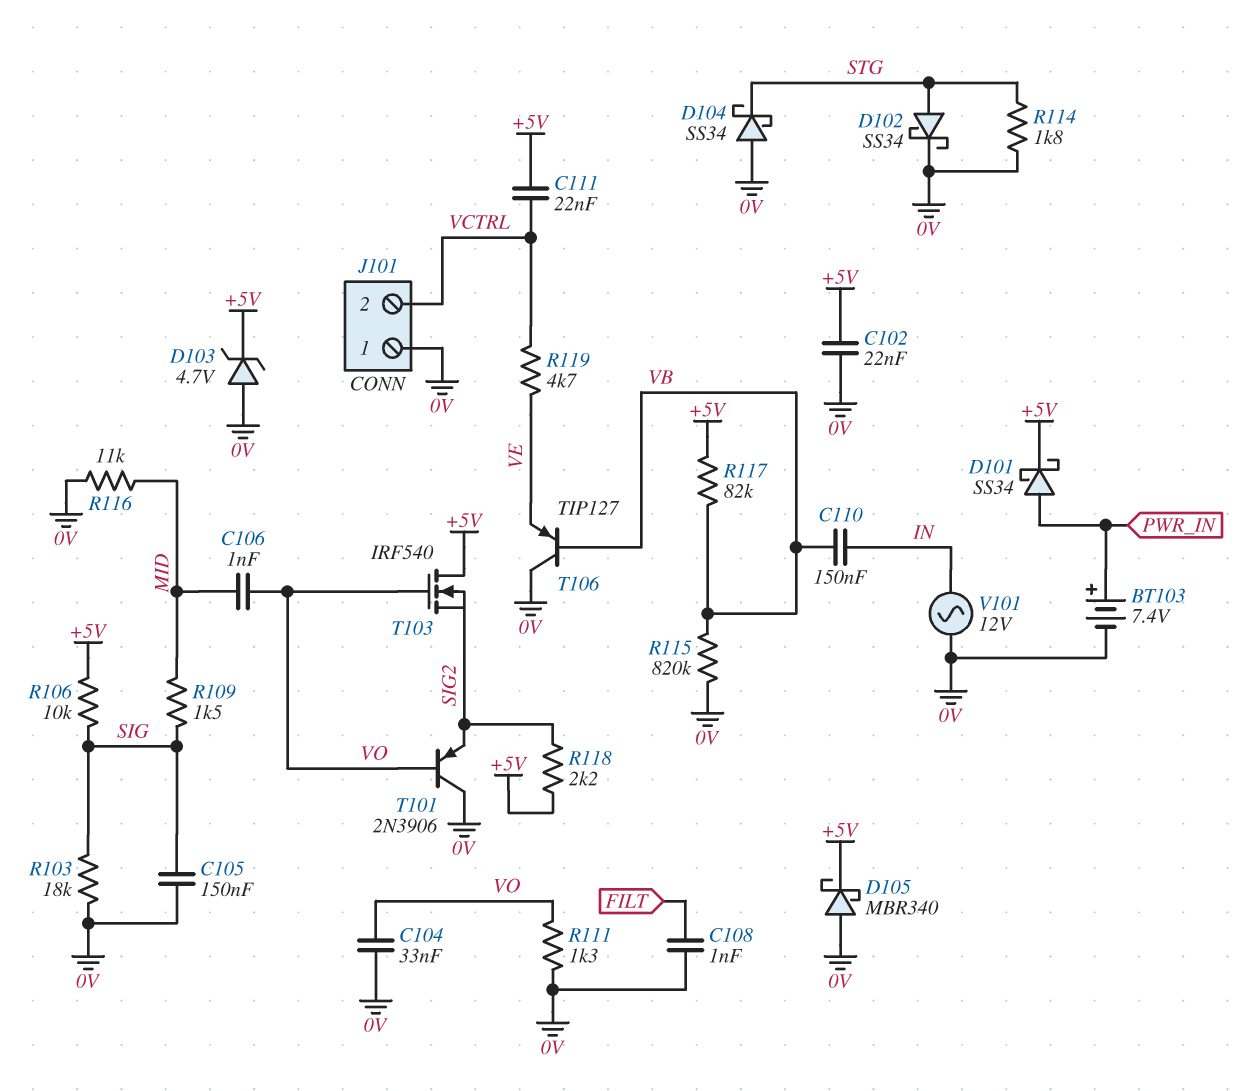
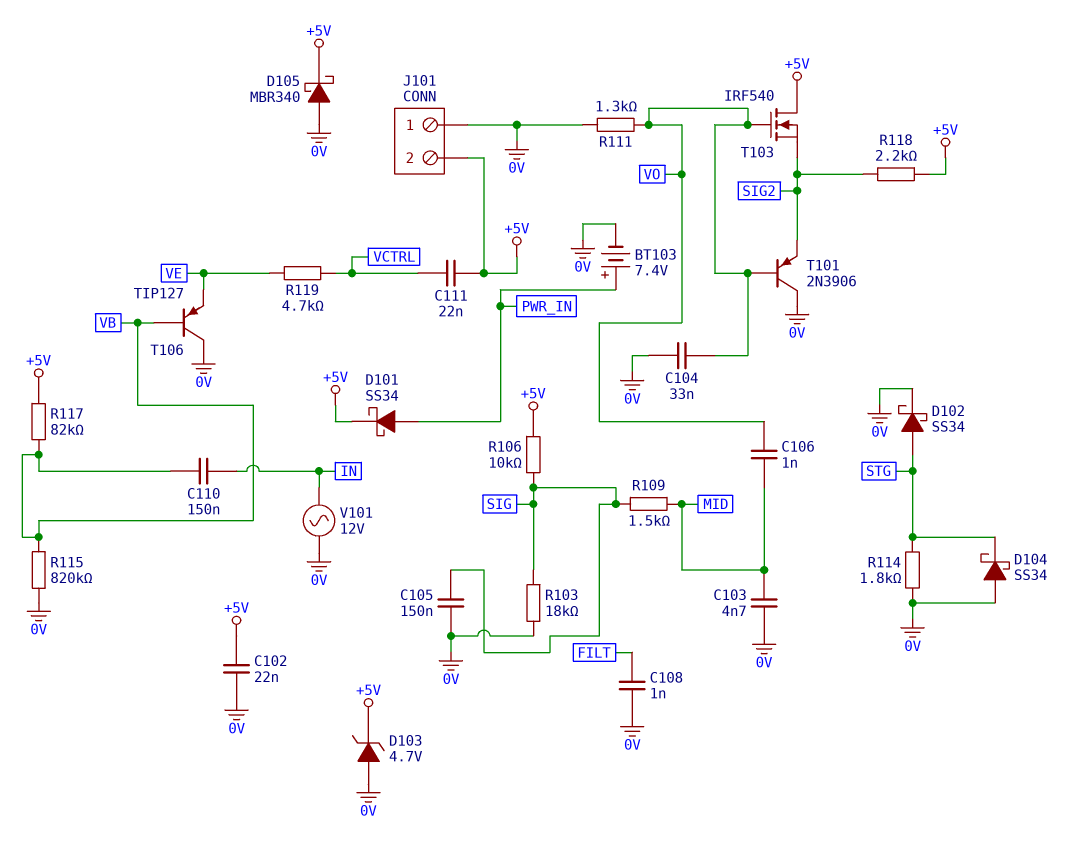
C103: none -> 4.7nF (0V, MID)
J101 pin 2: VCTRL -> +5V
R116: 11k (0V, MID) -> none

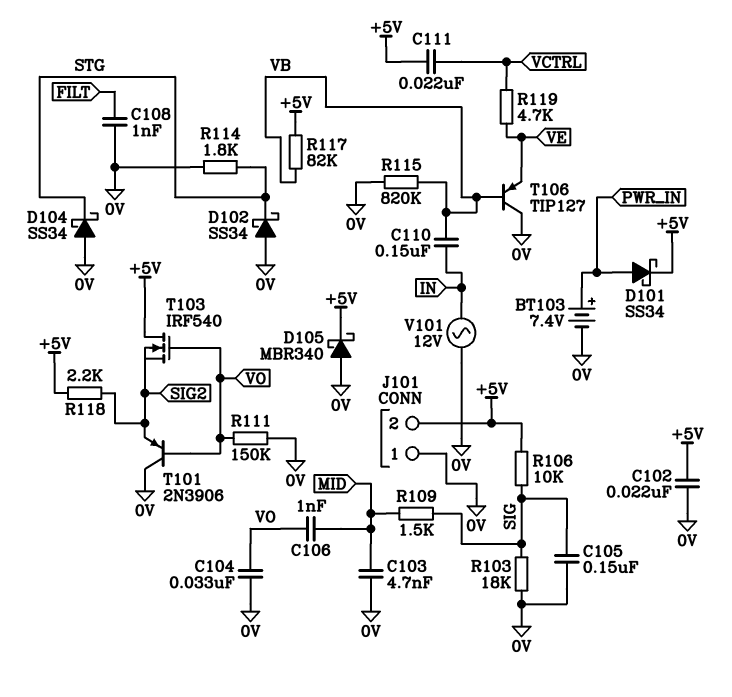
D102: schottky SS34 (A STG, K 0V) -> schottky SS34 (A 0V, K STG)
D103: zener 4.7V (A 0V, K +5V) -> none
R111: 1.3k (0V, VO) -> 150k (0V, VO)

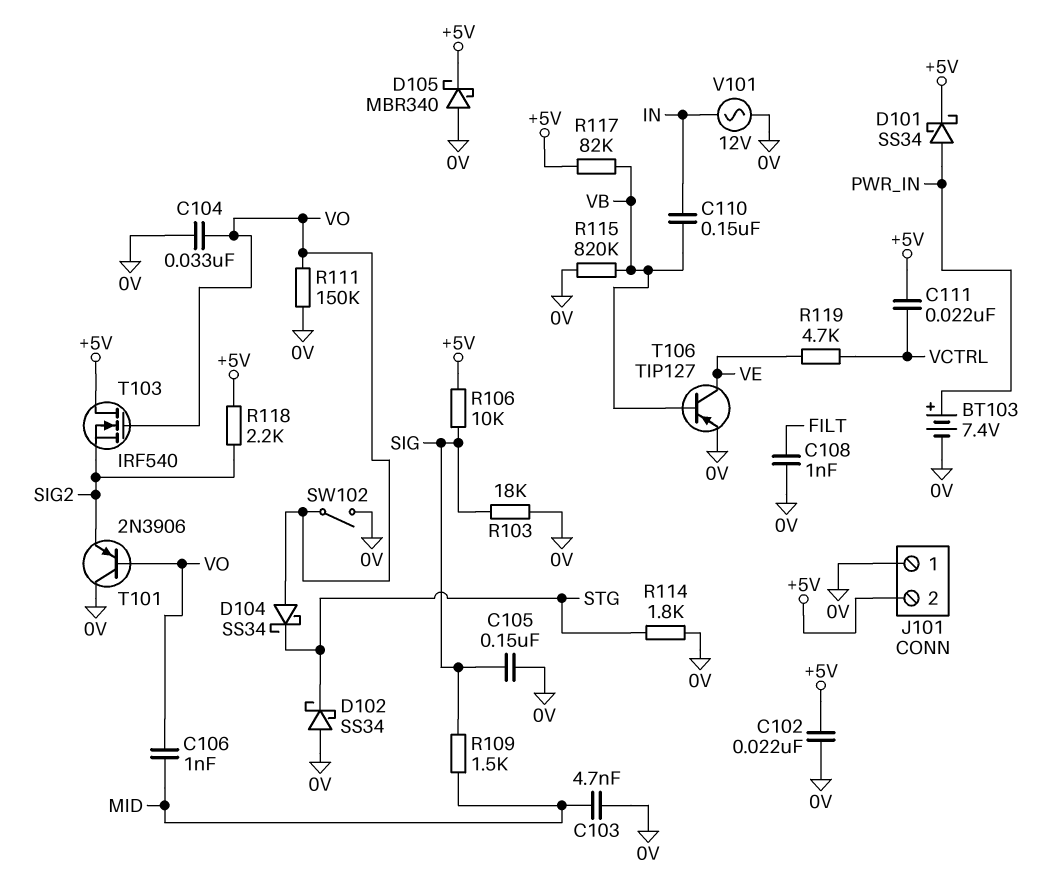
D104: schottky SS34 (A 0V, K STG) -> schottky SS34 (A VO, K STG)
SW102: none -> switch (0V, VO)
T106: PNP TIP127 (B VB, C 0V, E VE) -> PNP TIP127 (B VB, C VE, E 0V)

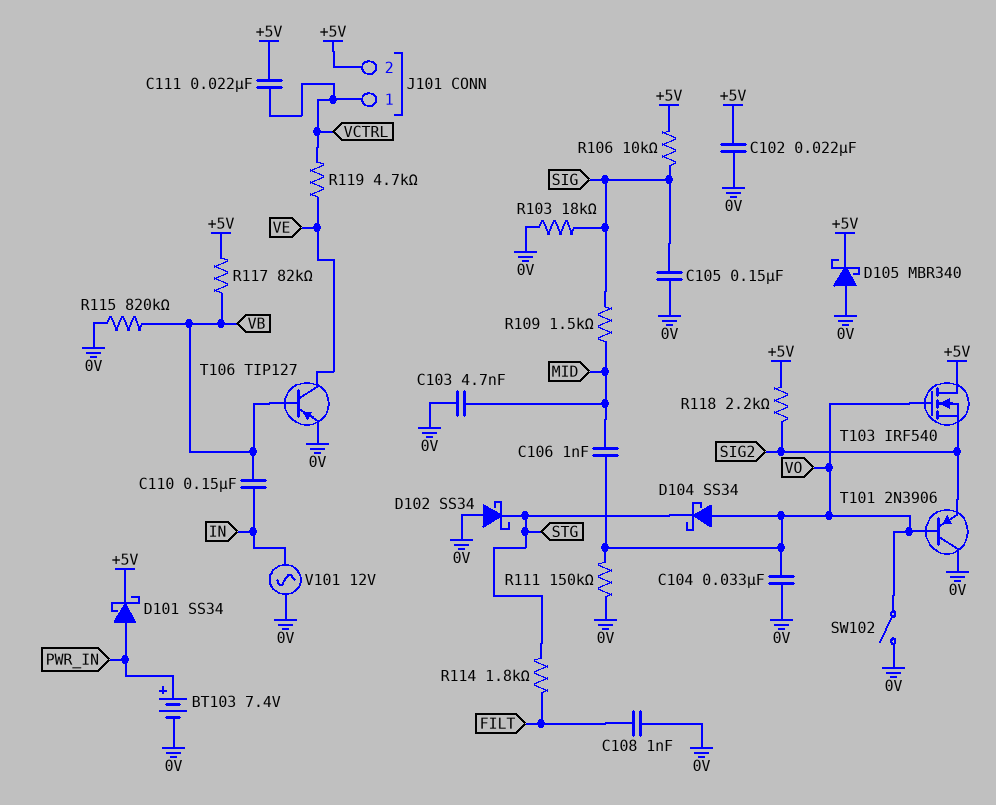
J101 pin 1: 0V -> VCTRL
R114: 1.8k (0V, STG) -> 1.8k (FILT, STG)

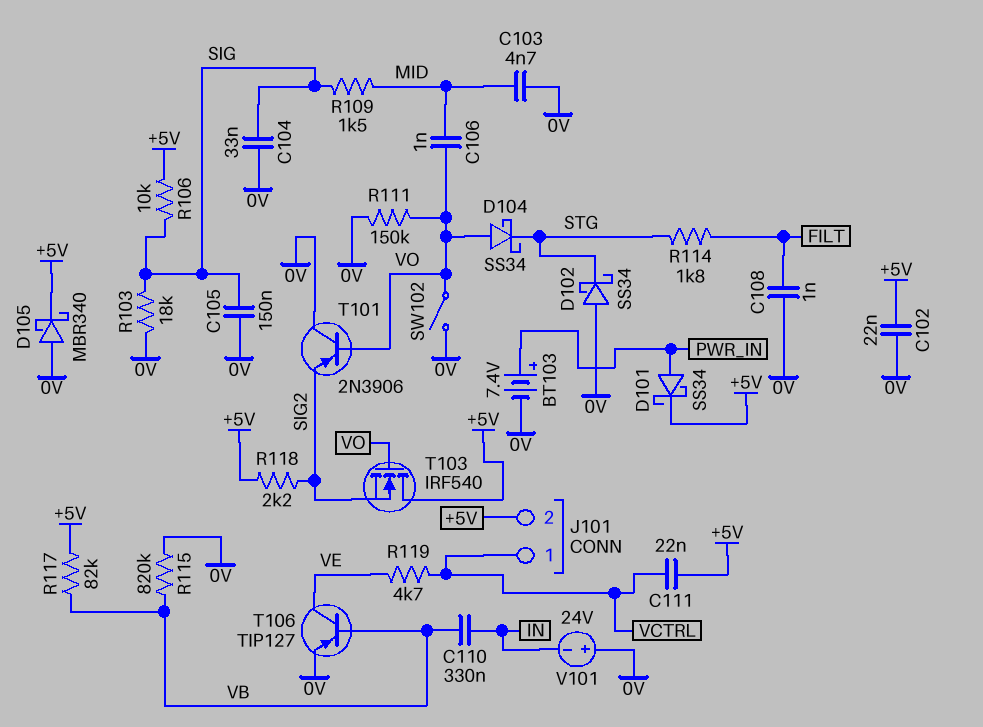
C104: 33nF (0V, VO) -> 33nF (0V, SIG)
C110: 150nF (IN, VB) -> 330nF (IN, VB)
V101: AC 12V (0V, IN) -> 24V (plus 0V, minus IN)

